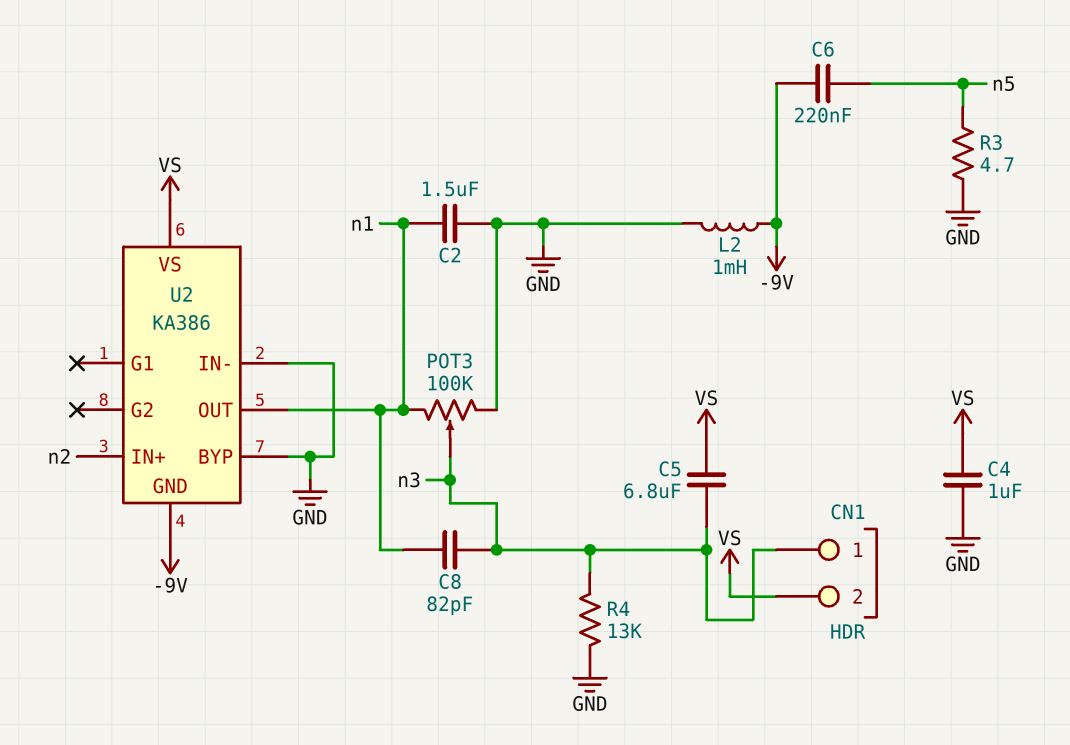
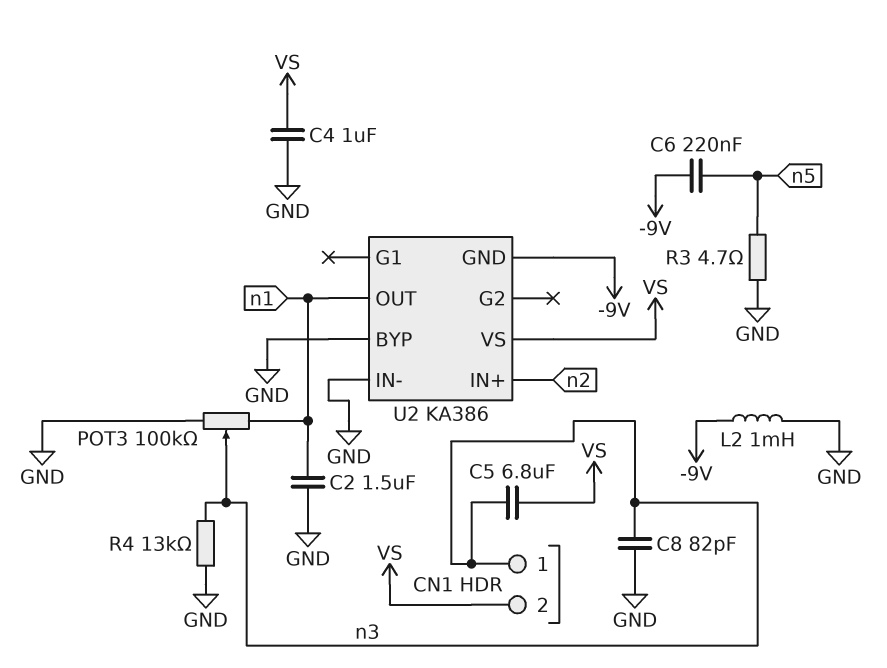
C8: 82pF (n1, n3) -> 82pF (GND, n3)

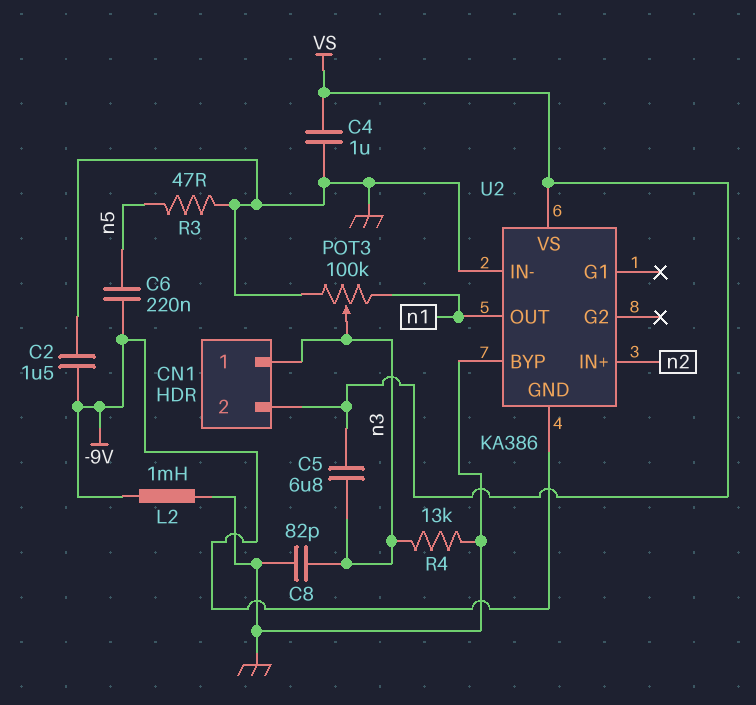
C2: 1.5uF (GND, n1) -> 1.5uF (-9V, GND)
R3: 4.7 (GND, n5) -> 47 (GND, n5)

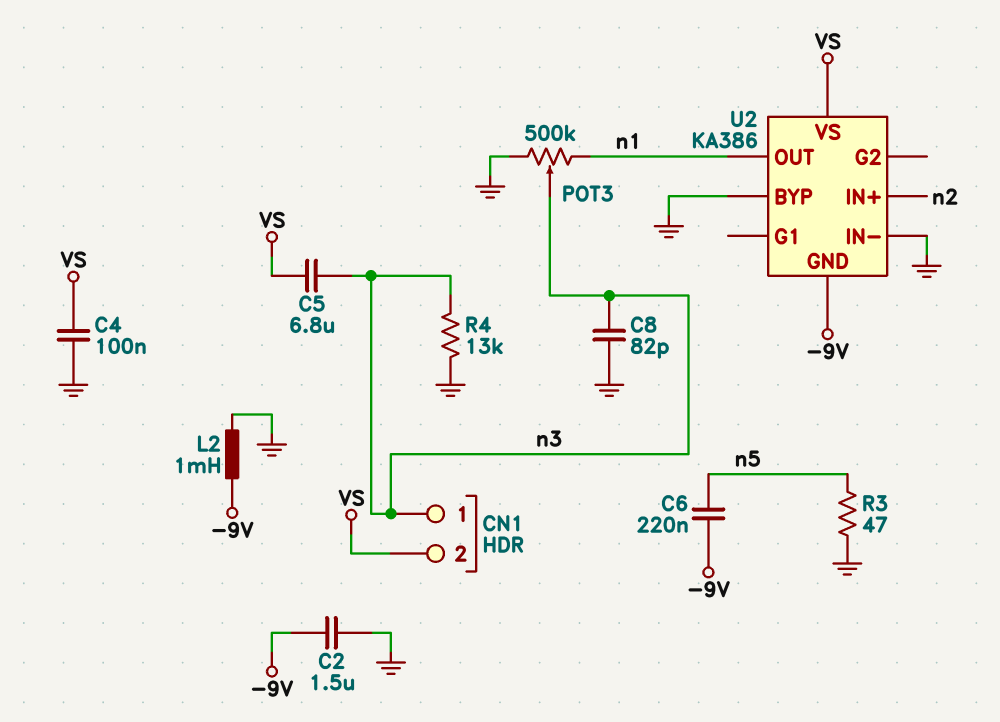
C4: 1uF (GND, VS) -> 100nF (GND, VS)
POT3: 100k (GND, n1, wiper n3) -> 500k (GND, n1, wiper n3)

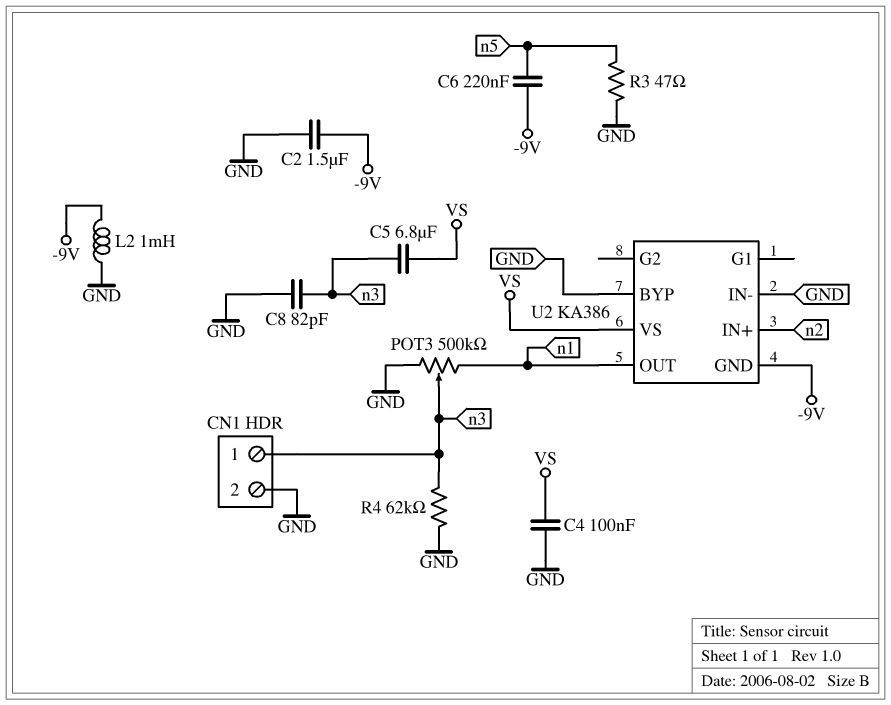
CN1 pin 2: VS -> GND
R4: 13k (GND, n3) -> 62k (GND, n3)

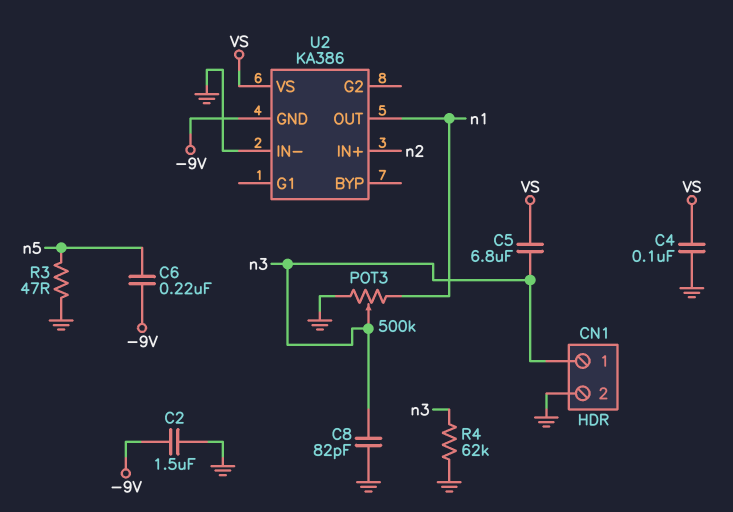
L2: 1mH (-9V, GND) -> none
U2 pin BYP: GND -> none

